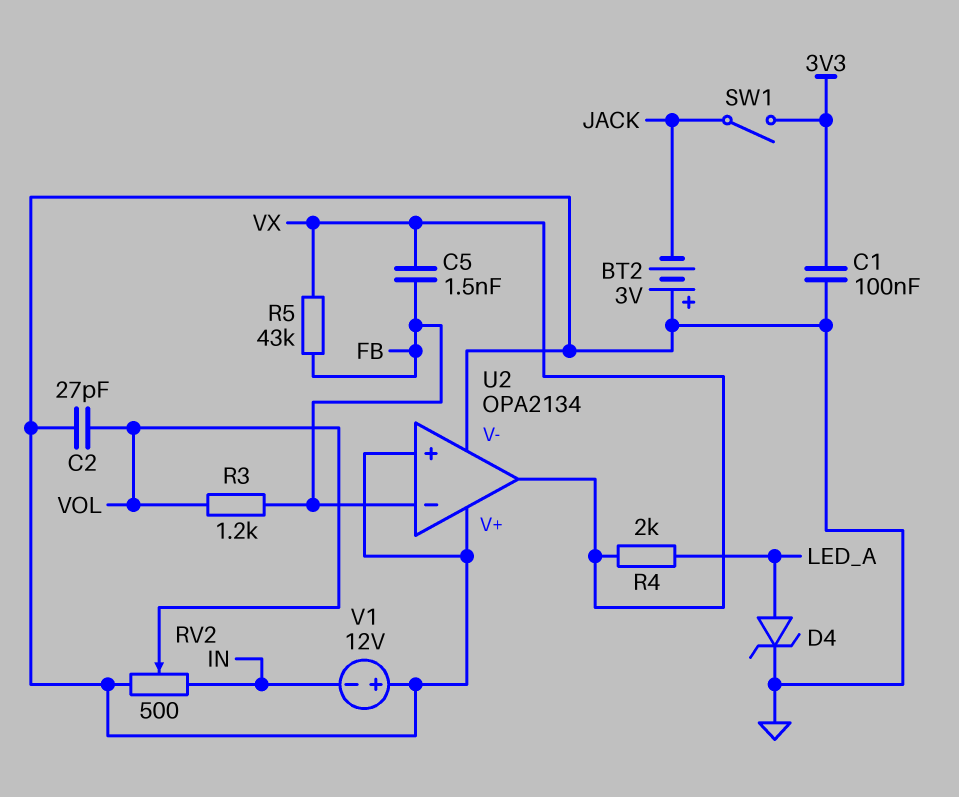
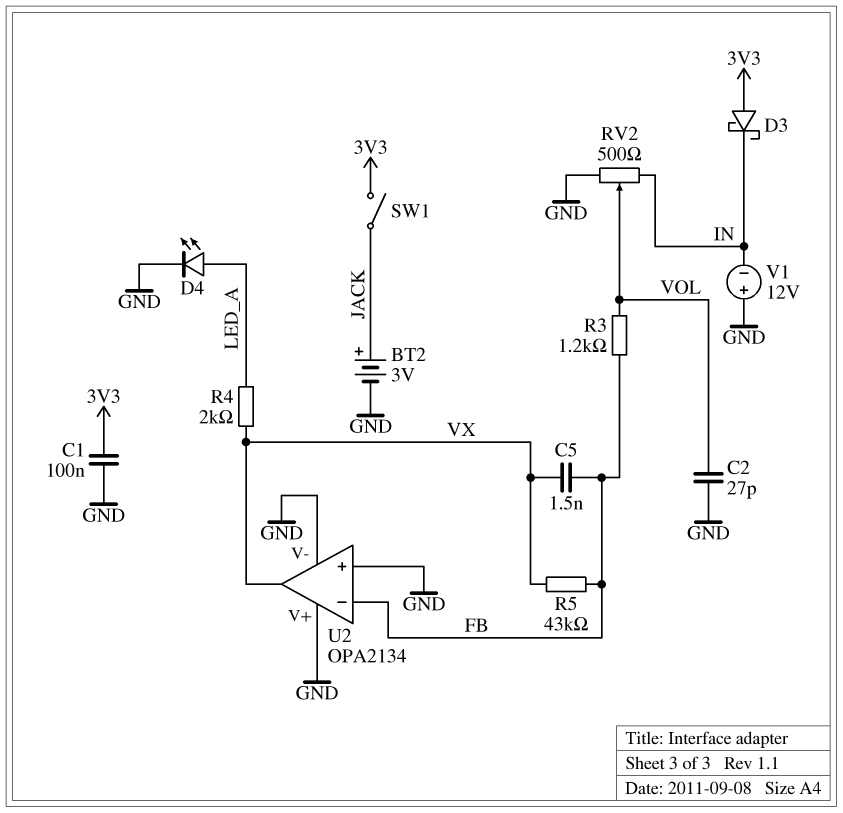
BT2: 3V (plus GND, minus JACK) -> 3V (plus JACK, minus GND)
D3: none -> schottky (A 3V3, K IN)
D4: zener (A LED_A, K GND) -> LED (A LED_A, K GND)

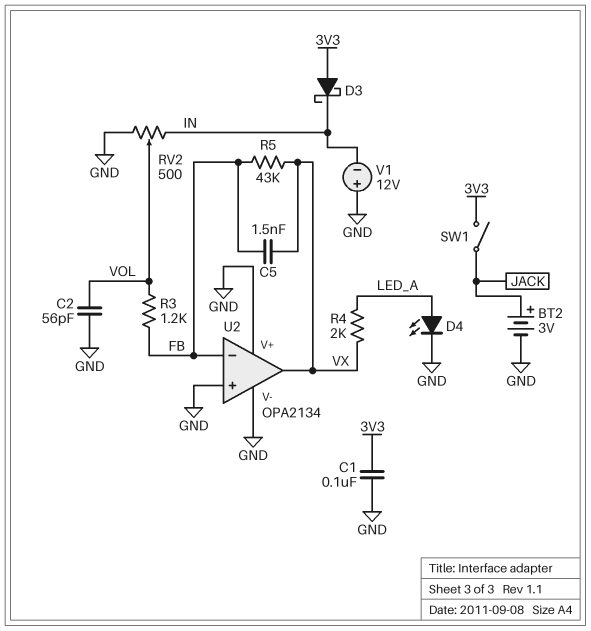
C2: 27pF (GND, VOL) -> 56pF (GND, VOL)

